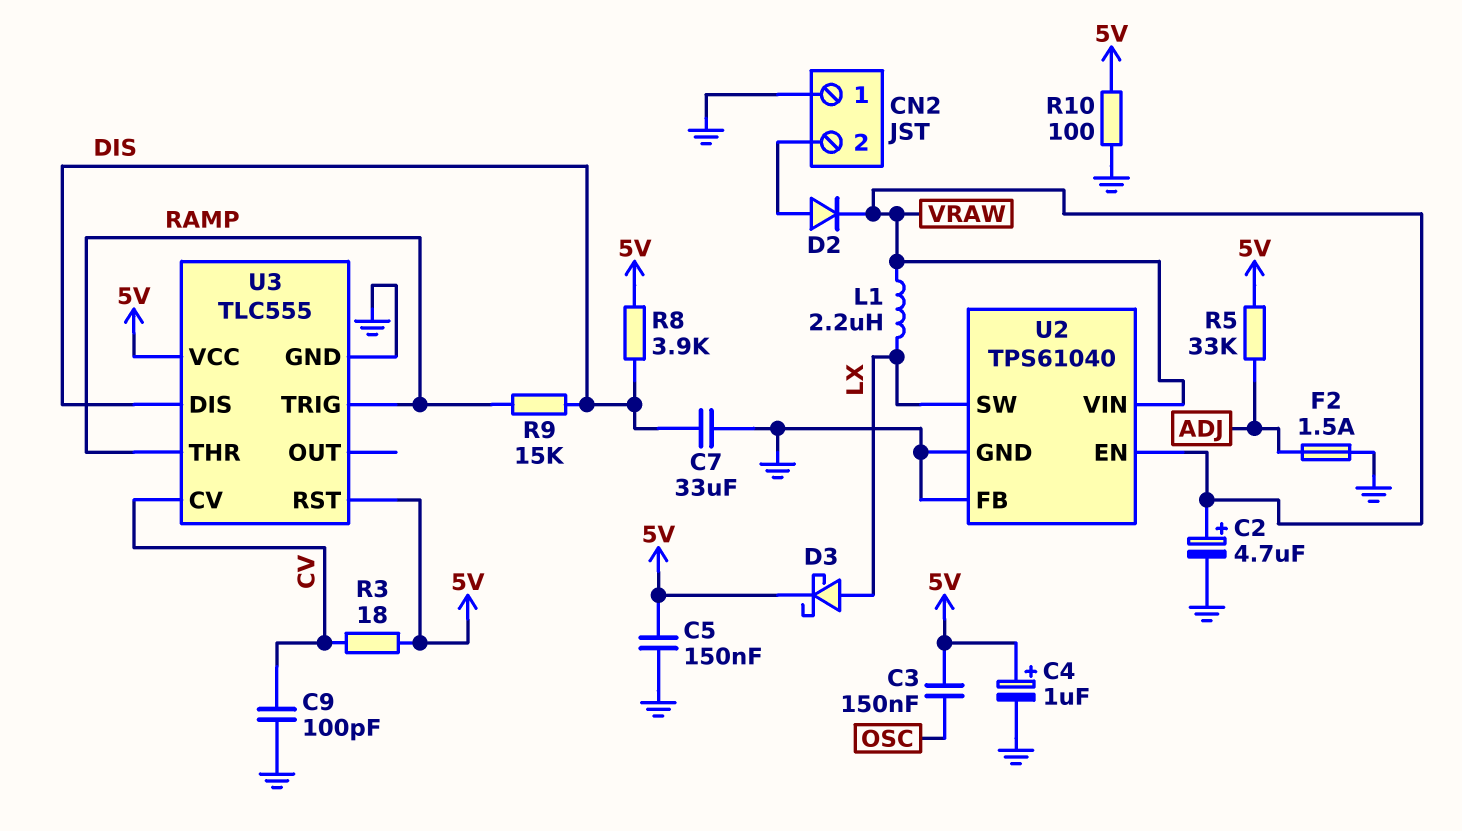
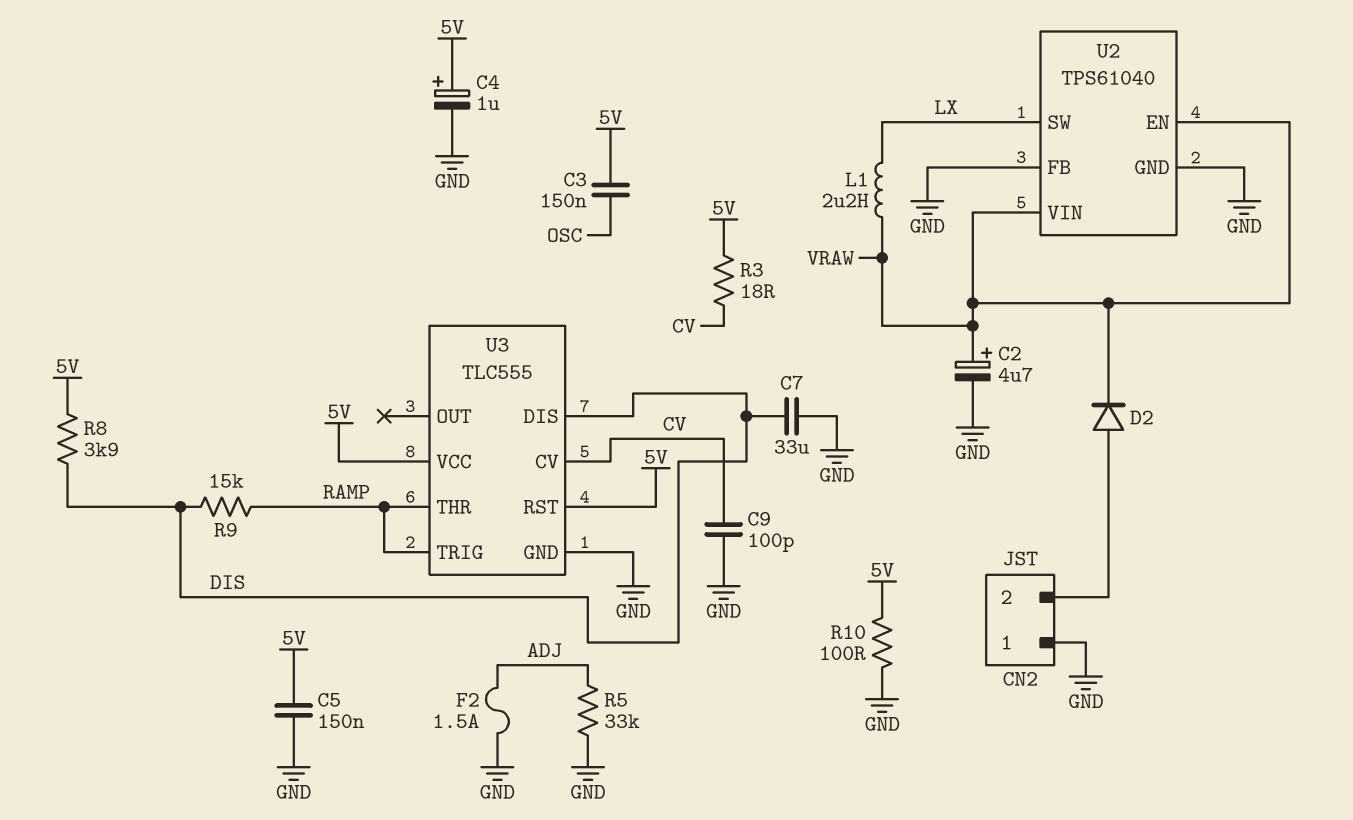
D3: schottky (A LX, K 5V) -> none
R5: 33k (5V, ADJ) -> 33k (ADJ, GND)

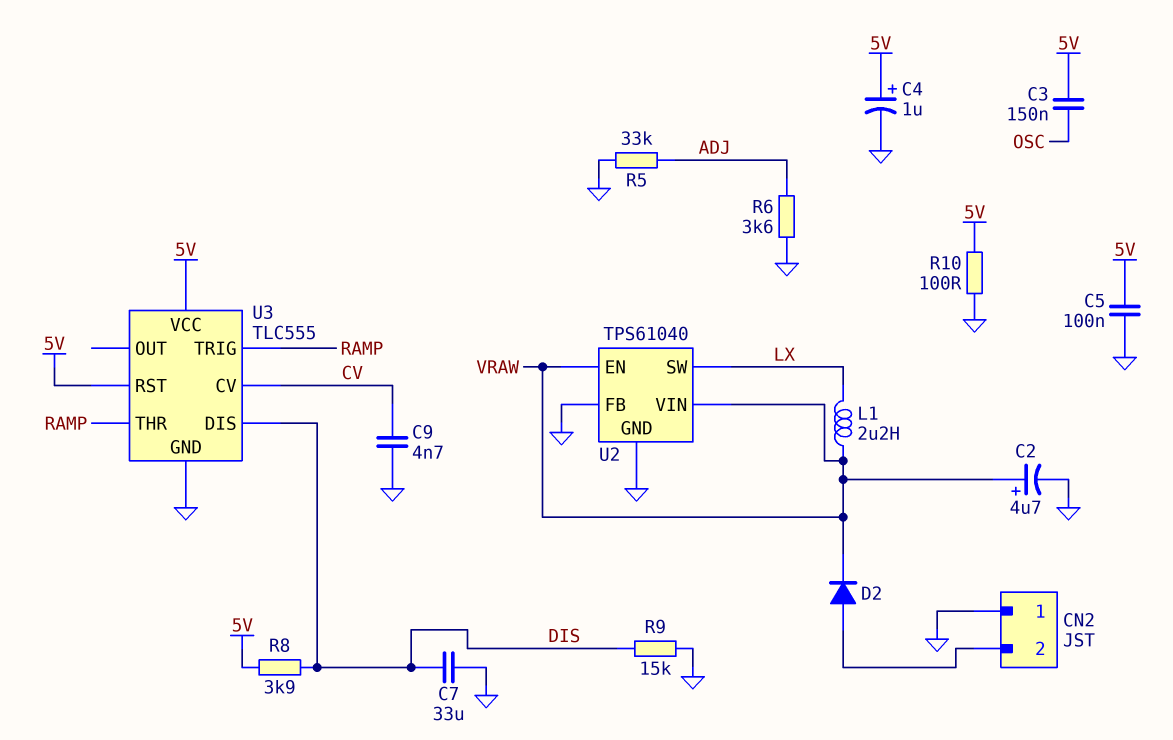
C5: 150nF (5V, GND) -> 100nF (5V, GND)
C9: 100pF (CV, GND) -> 4.7nF (CV, GND)
F2: 1.5A (ADJ, GND) -> none
R3: 18 (5V, CV) -> none
R6: none -> 3.6k (ADJ, GND)
R9: 15k (DIS, RAMP) -> 15k (DIS, GND)

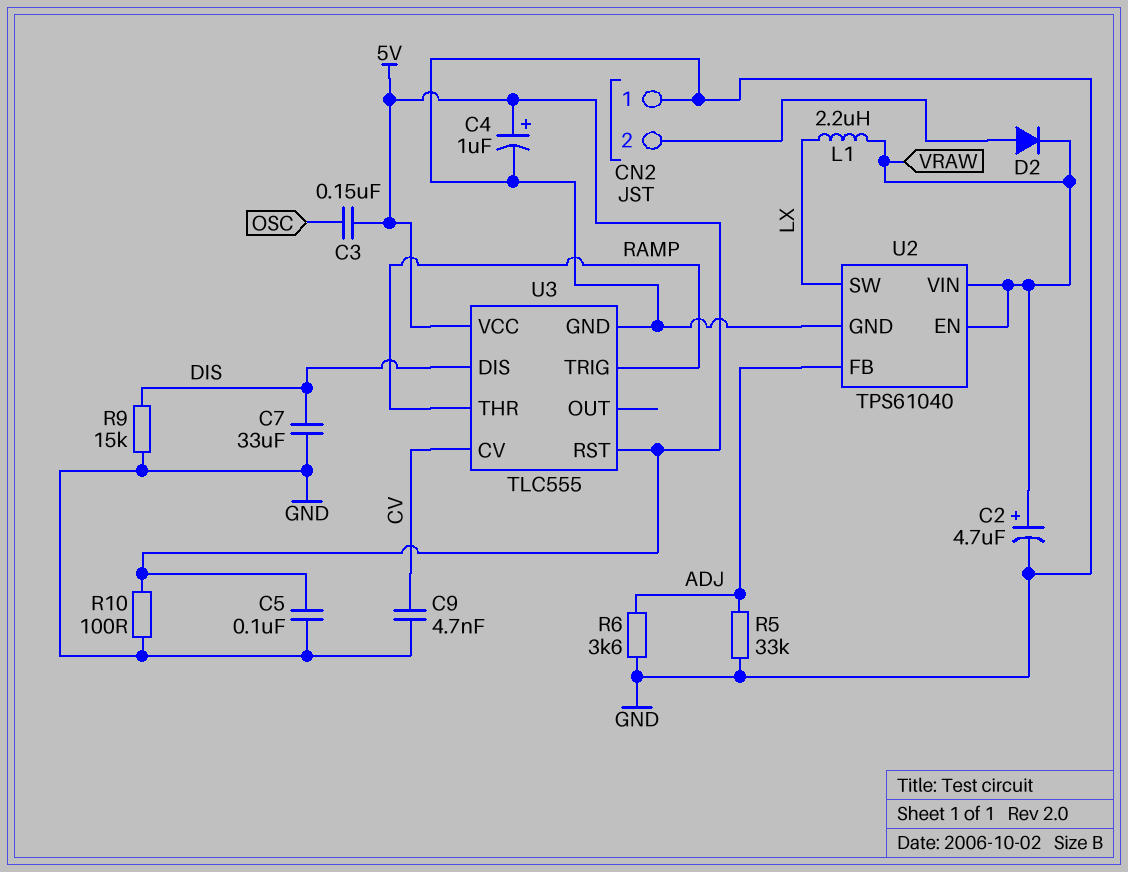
R8: 3.9k (5V, DIS) -> none
U2 pin FB: GND -> ADJ

